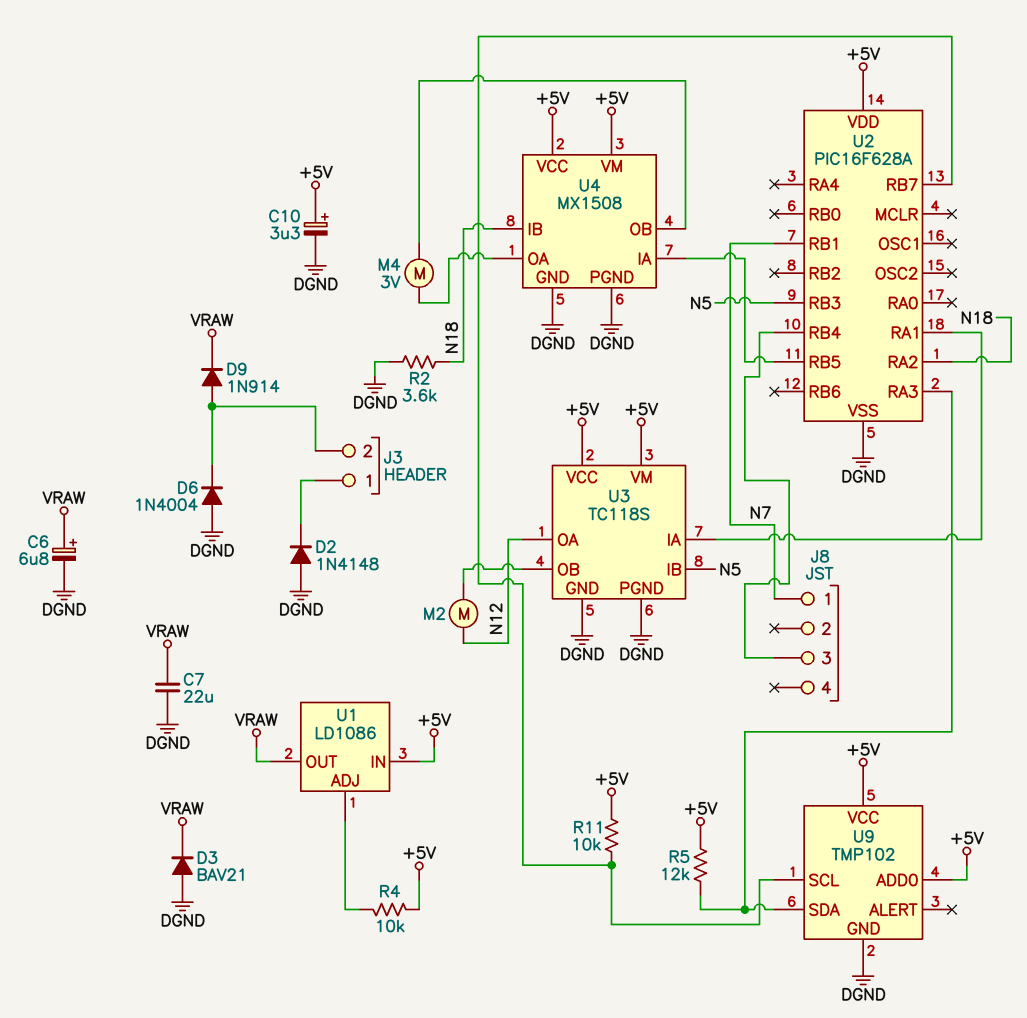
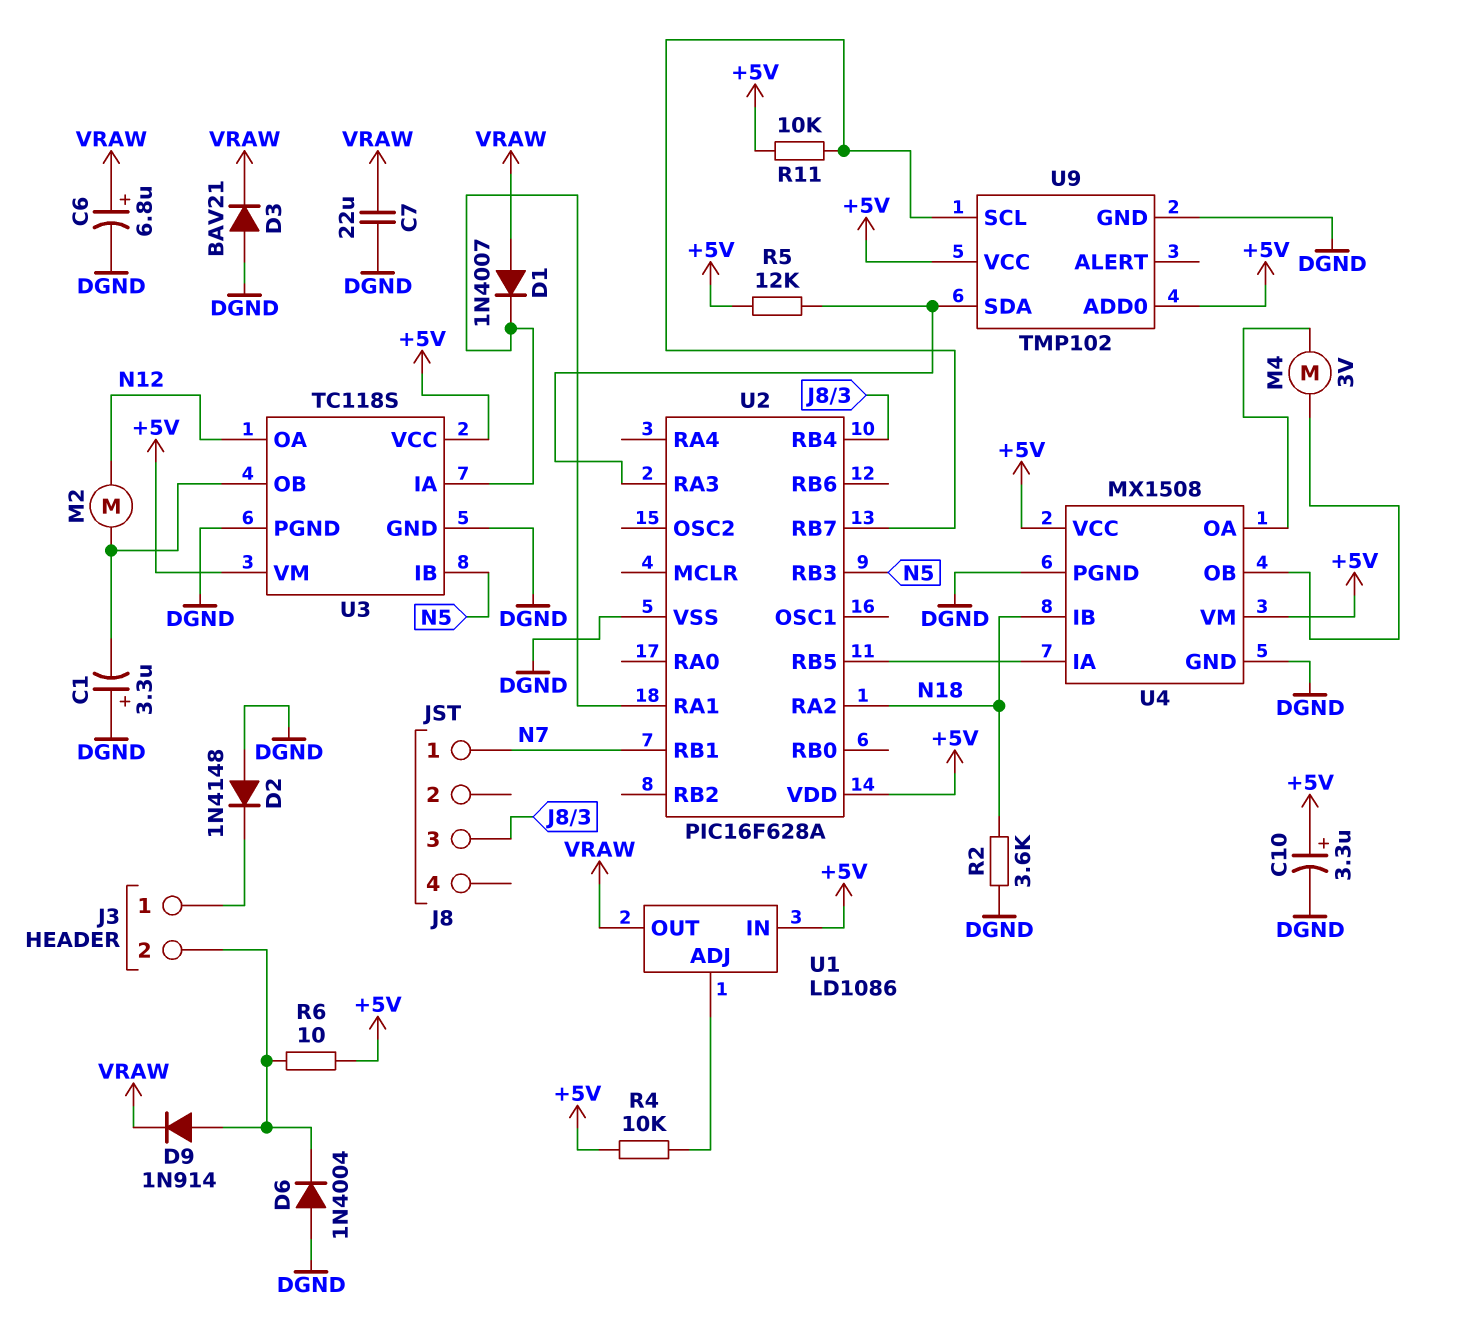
C1: none -> 3.3uF (plus DGND, minus U3/OB)
D1: none -> diode 1N4007 (A VRAW, K U2/RA1)
R6: none -> 10 (+5V, J3/2)

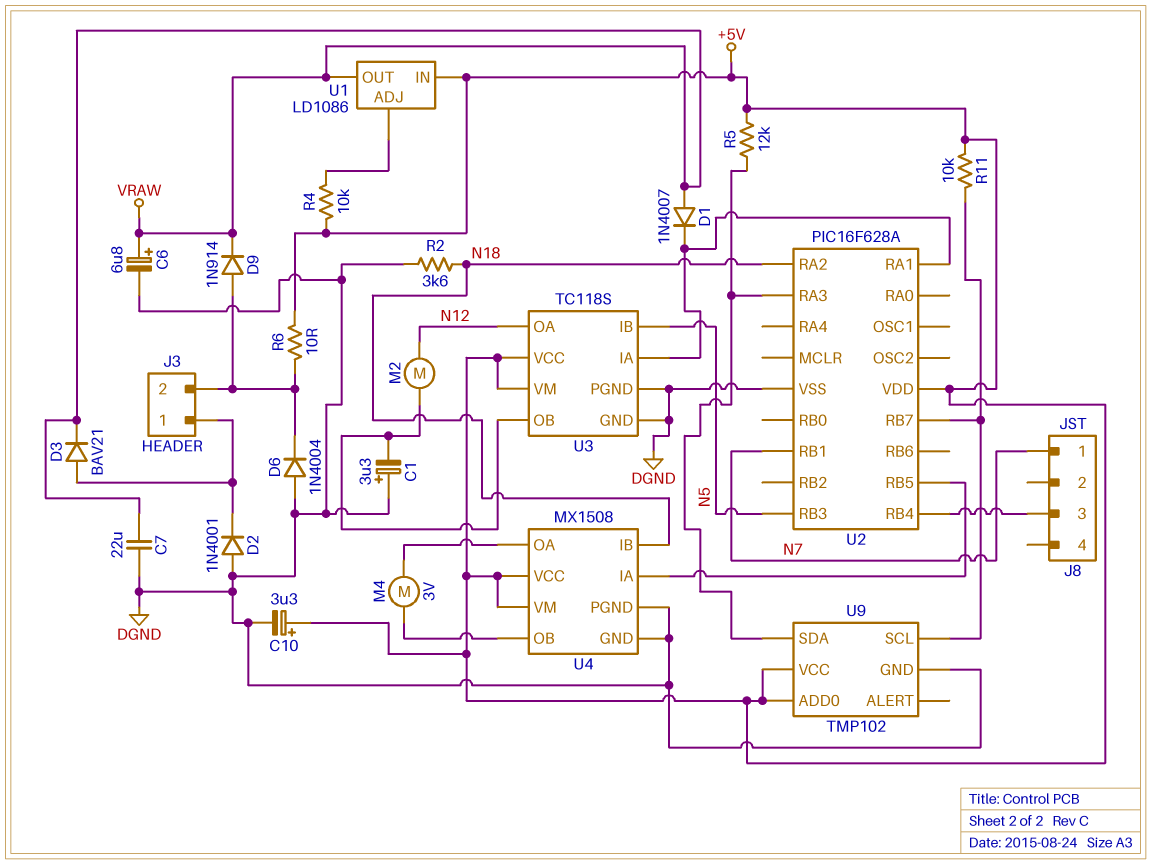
D2: diode 1N4148 (A DGND, K J3/1) -> diode 1N4001 (A DGND, K J3/1)
D3: diode BAV21 (A DGND, K VRAW) -> diode BAV21 (A J3/1, K VRAW)

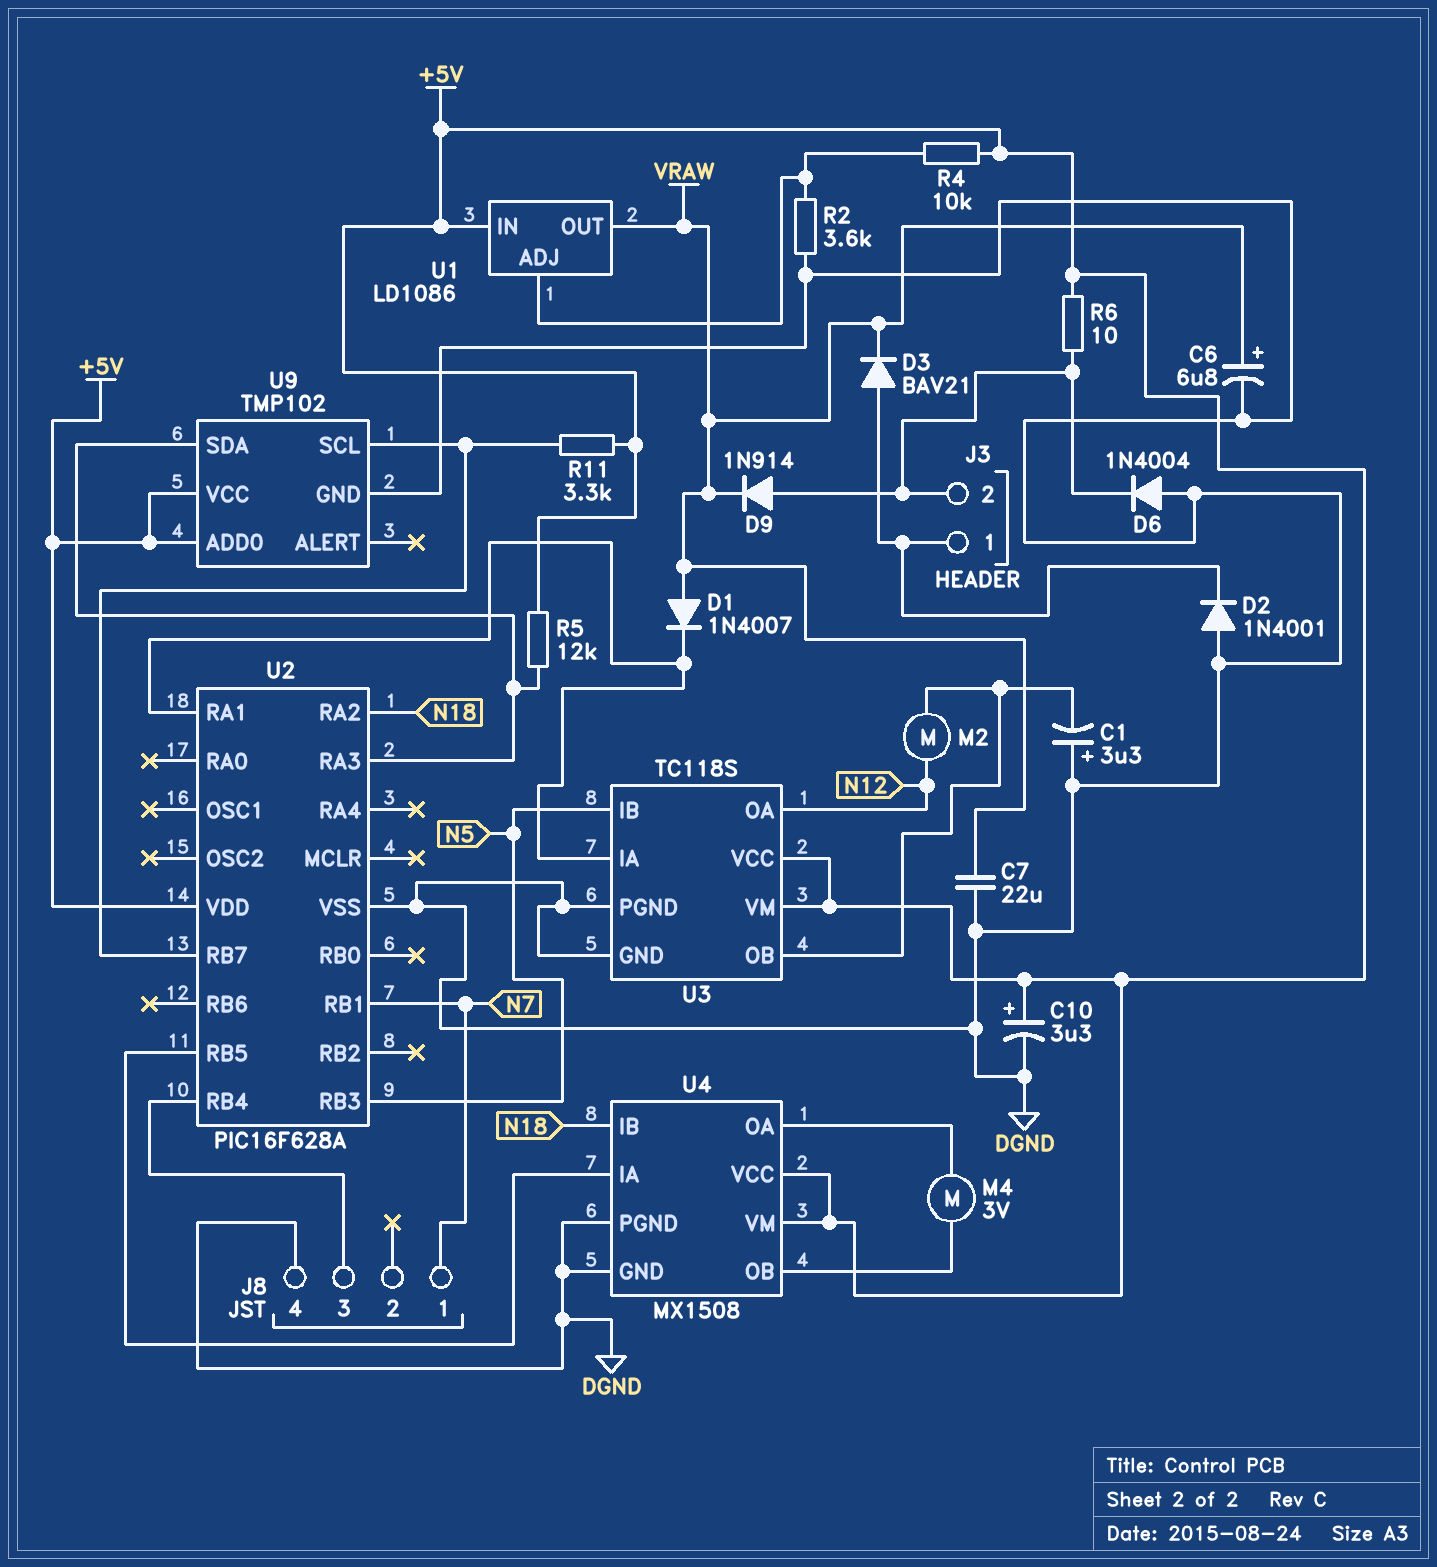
J8 pin 4: none -> DGND
R2: 3.6k (DGND, N18) -> 3.6k (DGND, U1/ADJ)
R11: 10k (+5V, U2/RB7) -> 3.3k (+5V, U2/RB7)

